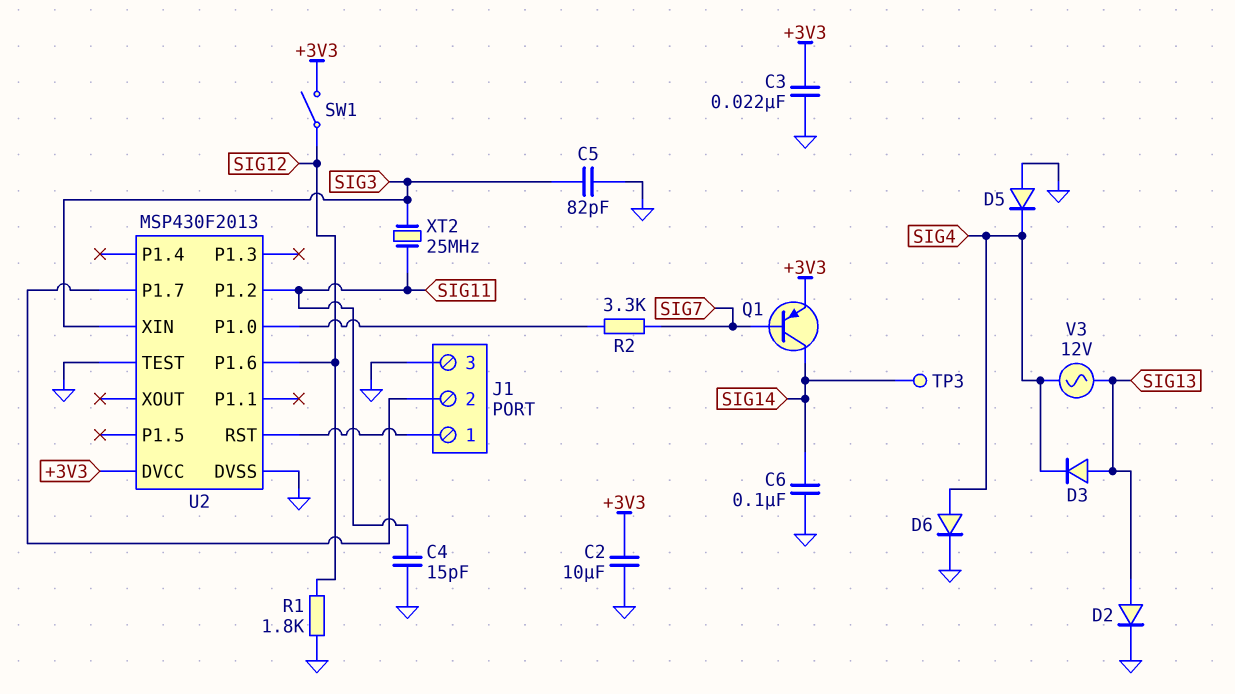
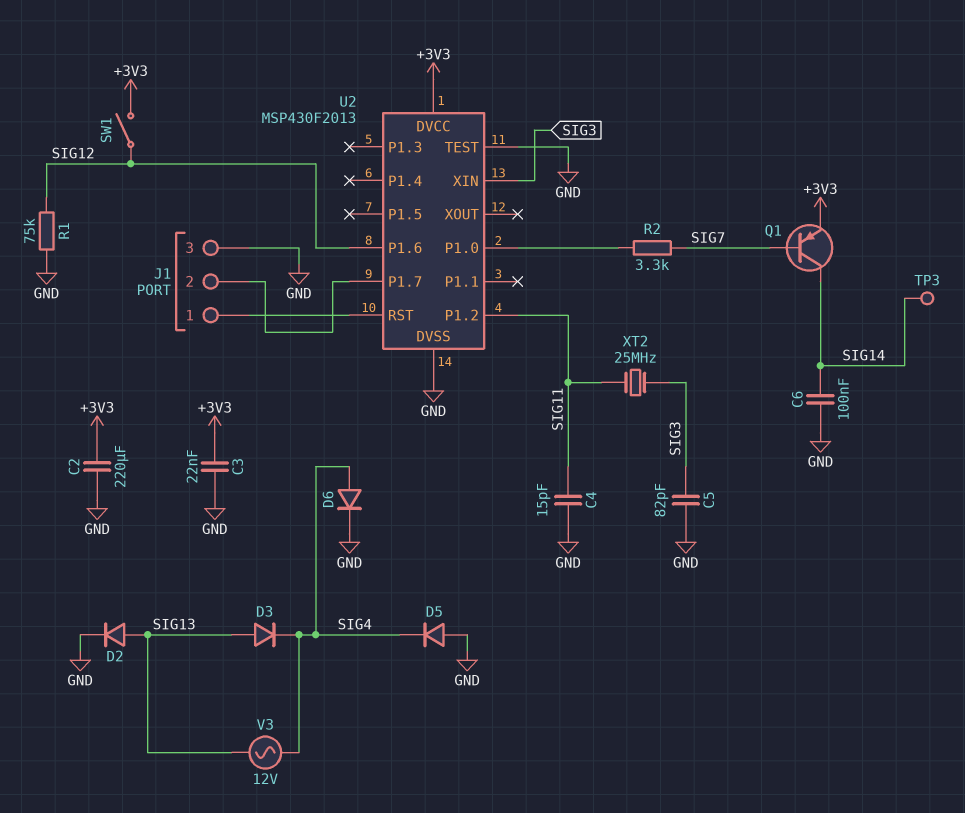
C2: 10uF (+3V3, GND) -> 220uF (+3V3, GND)
R1: 1.8k (GND, SIG12) -> 75k (GND, SIG12)

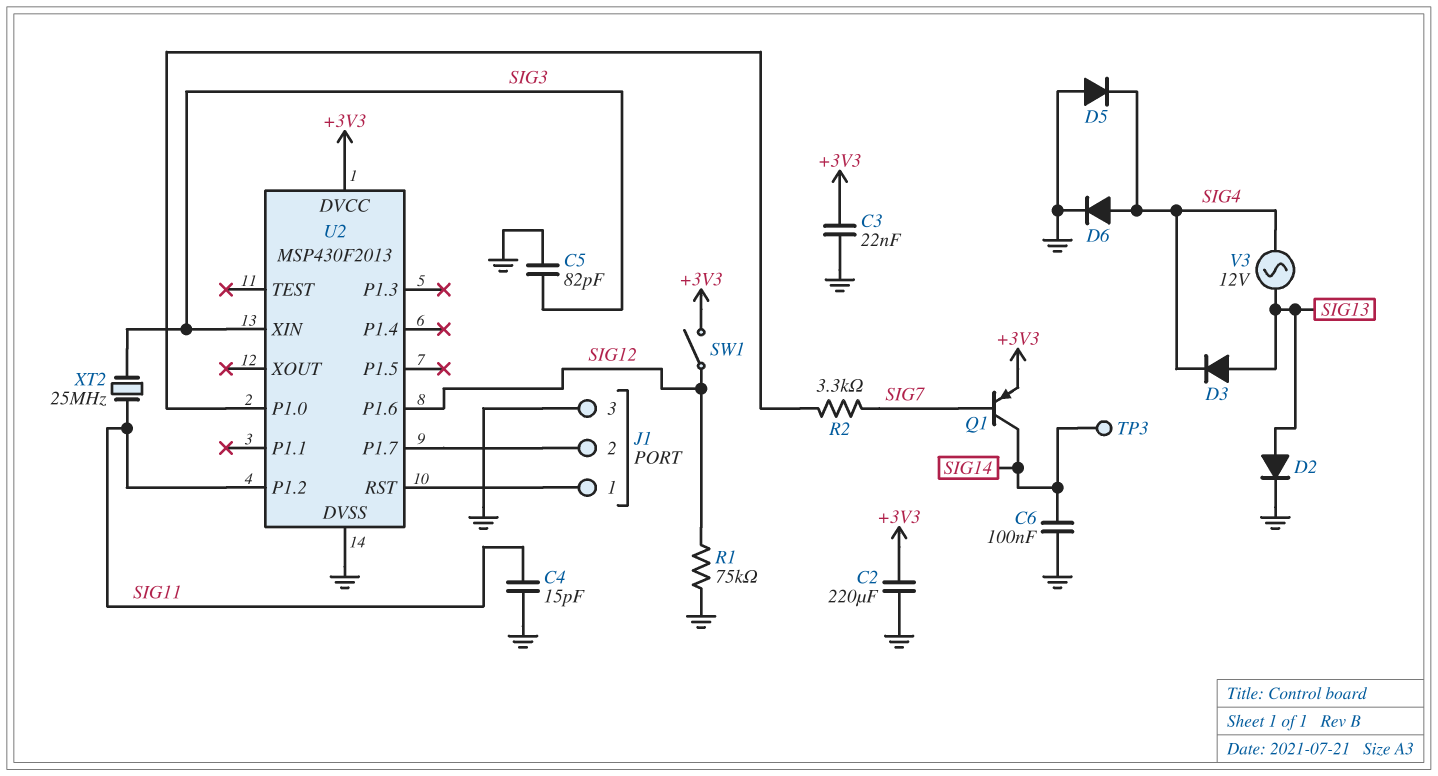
U2 pin TEST: GND -> none

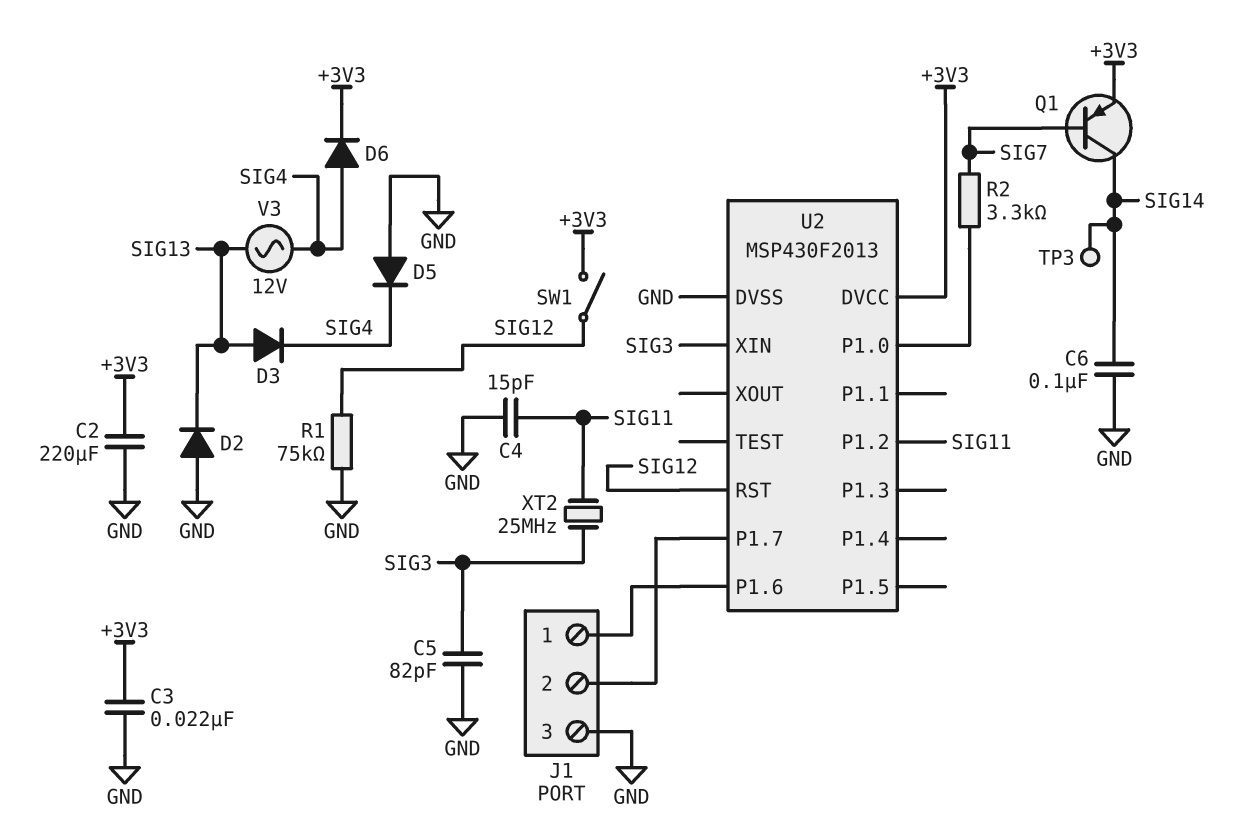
D2: diode (A SIG13, K GND) -> diode (A GND, K SIG13)
D6: diode (A SIG4, K GND) -> diode (A SIG4, K +3V3)
U2 pin P1.6: SIG12 -> J1/1
U2 pin RST: J1/1 -> SIG12

